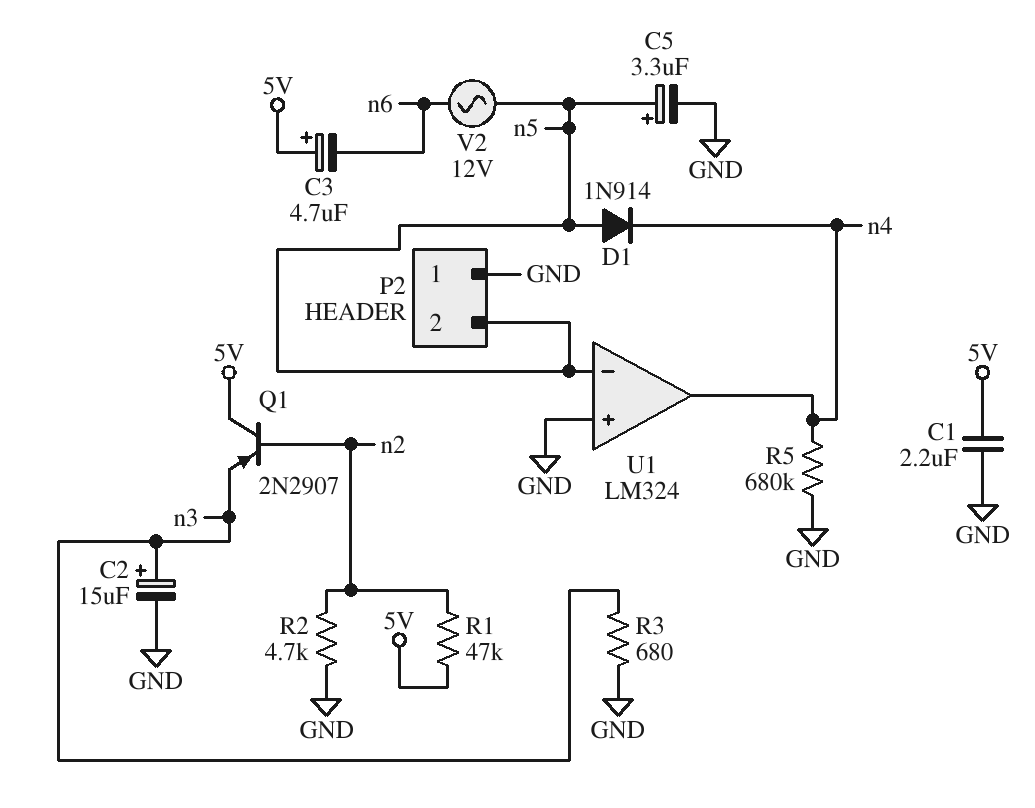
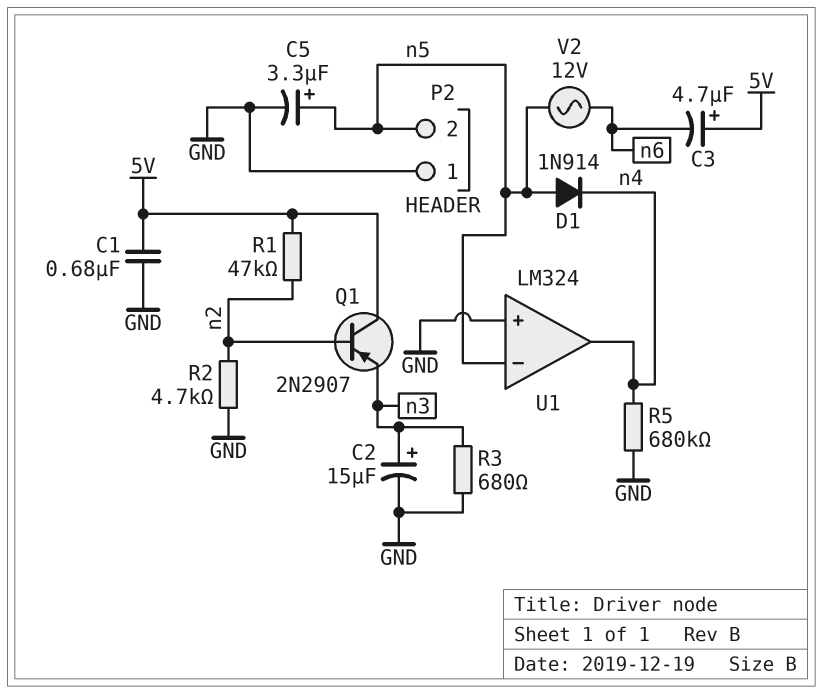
C1: 2.2uF (5V, GND) -> 680nF (5V, GND)

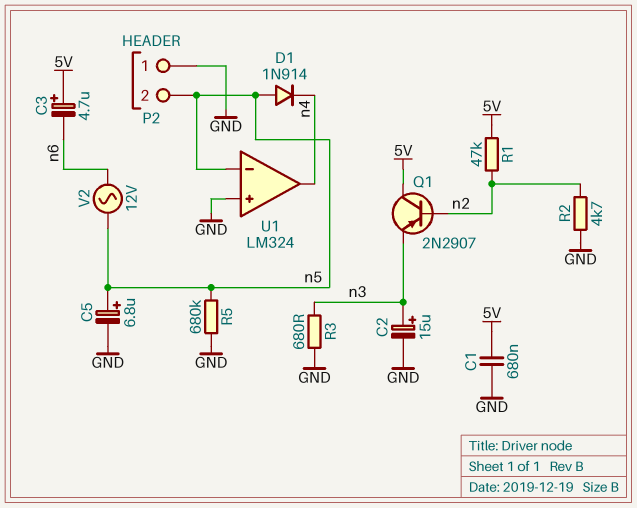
C5: 3.3uF (plus n5, minus GND) -> 6.8uF (plus n5, minus GND)
R5: 680k (GND, n4) -> 680k (GND, n5)

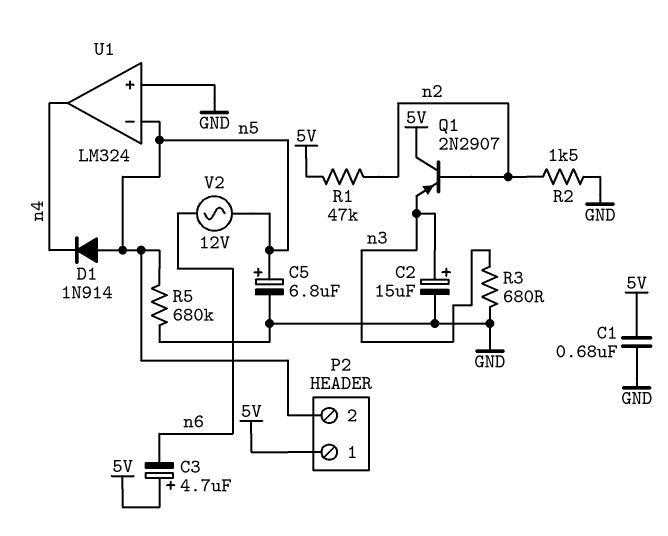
P2 pin 1: GND -> 5V
R2: 4.7k (GND, n2) -> 1.5k (GND, n2)

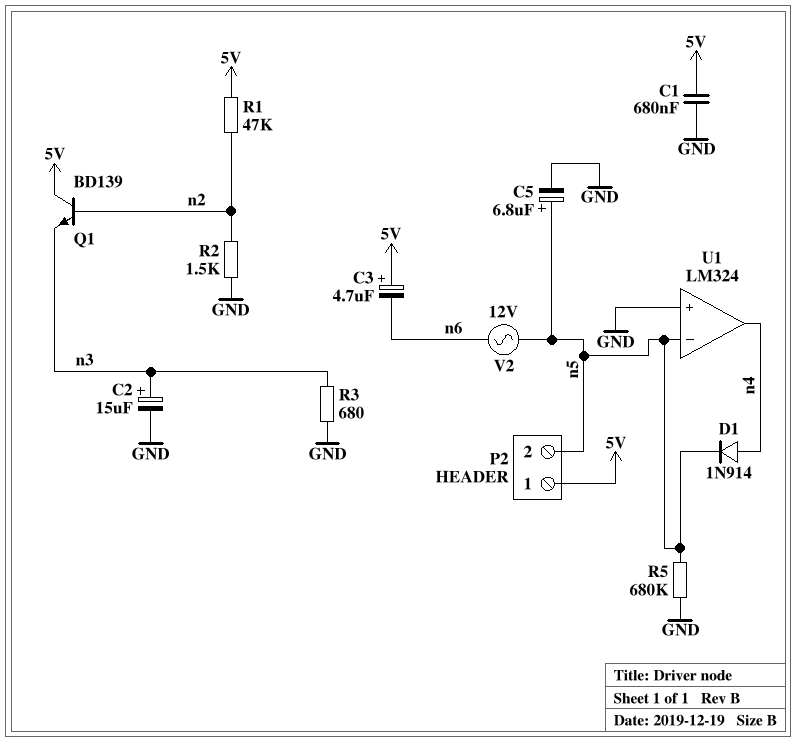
D1: diode 1N914 (A n5, K n4) -> diode 1N914 (A n4, K n5)
Q1: PNP 2N2907 (B n2, C 5V, E n3) -> NPN BD139 (B n2, C 5V, E n3)

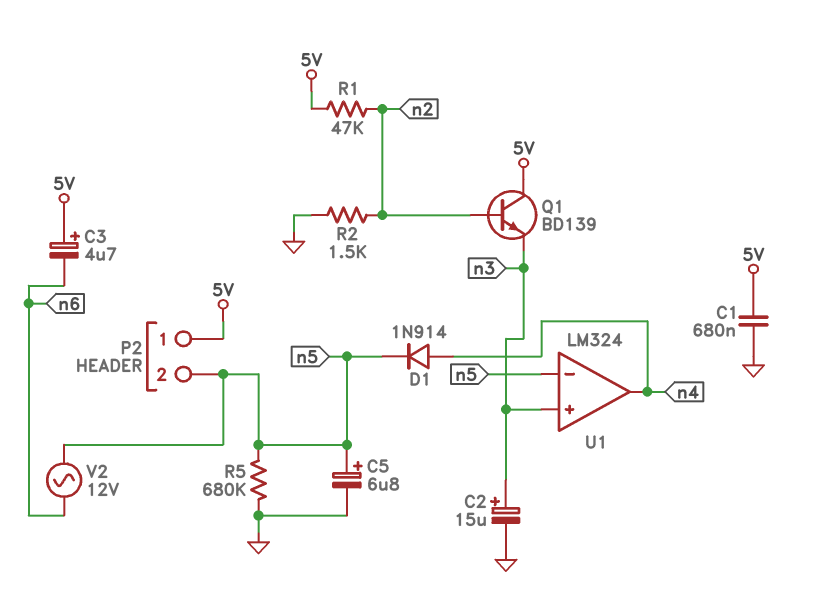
R3: 680 (GND, n3) -> none
U1 pin in+: GND -> n3

